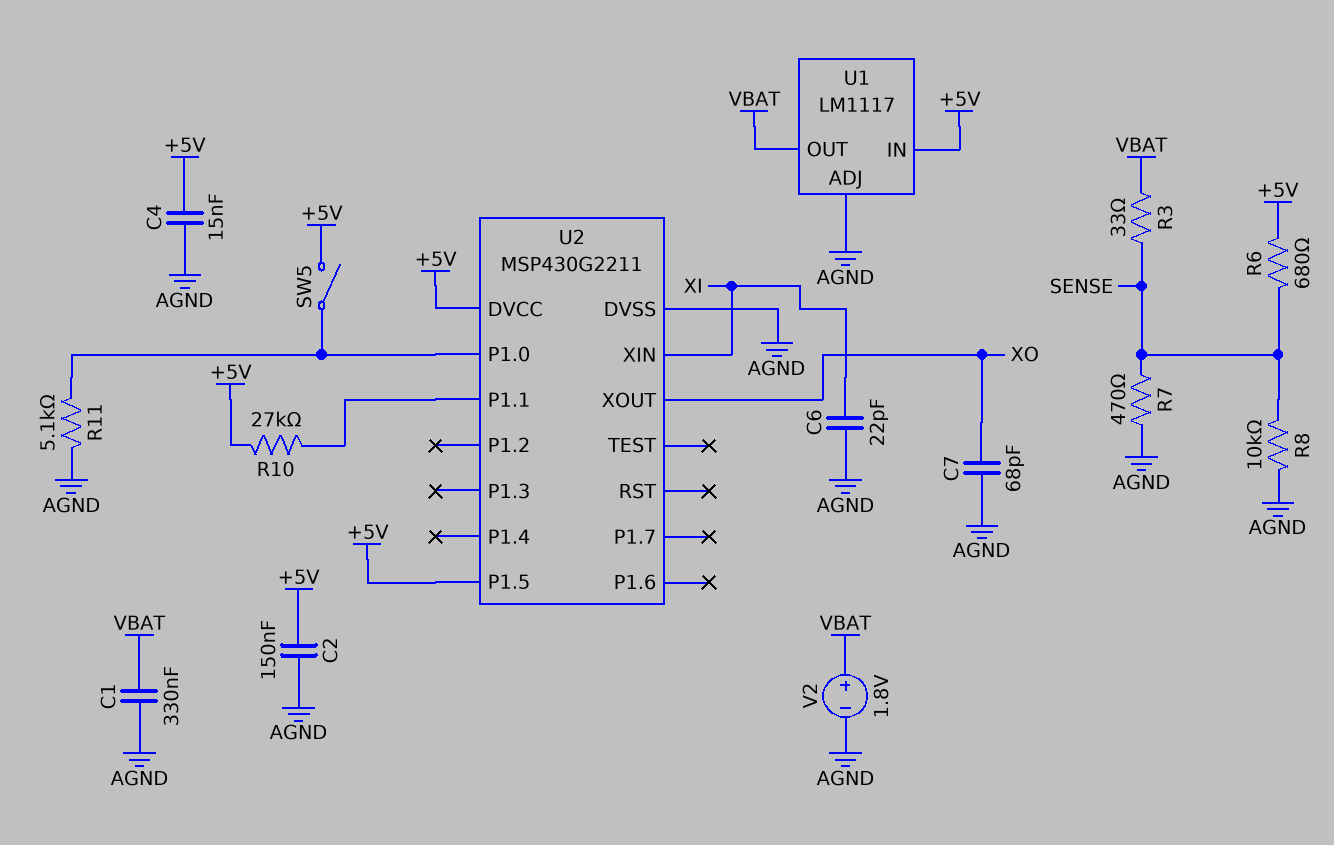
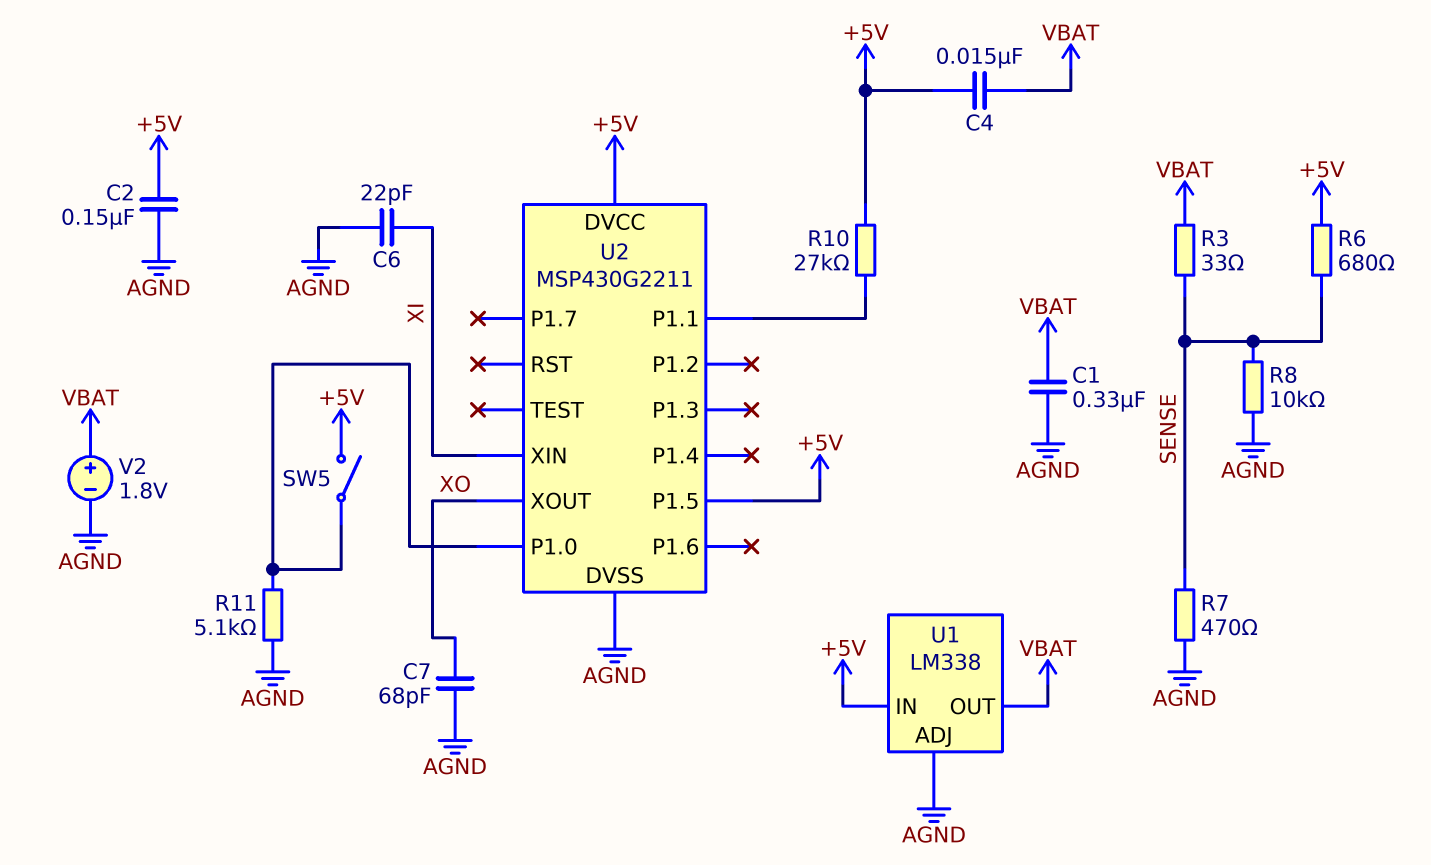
C4: 15nF (+5V, AGND) -> 15nF (+5V, VBAT)
U1: LM1117 -> LM338

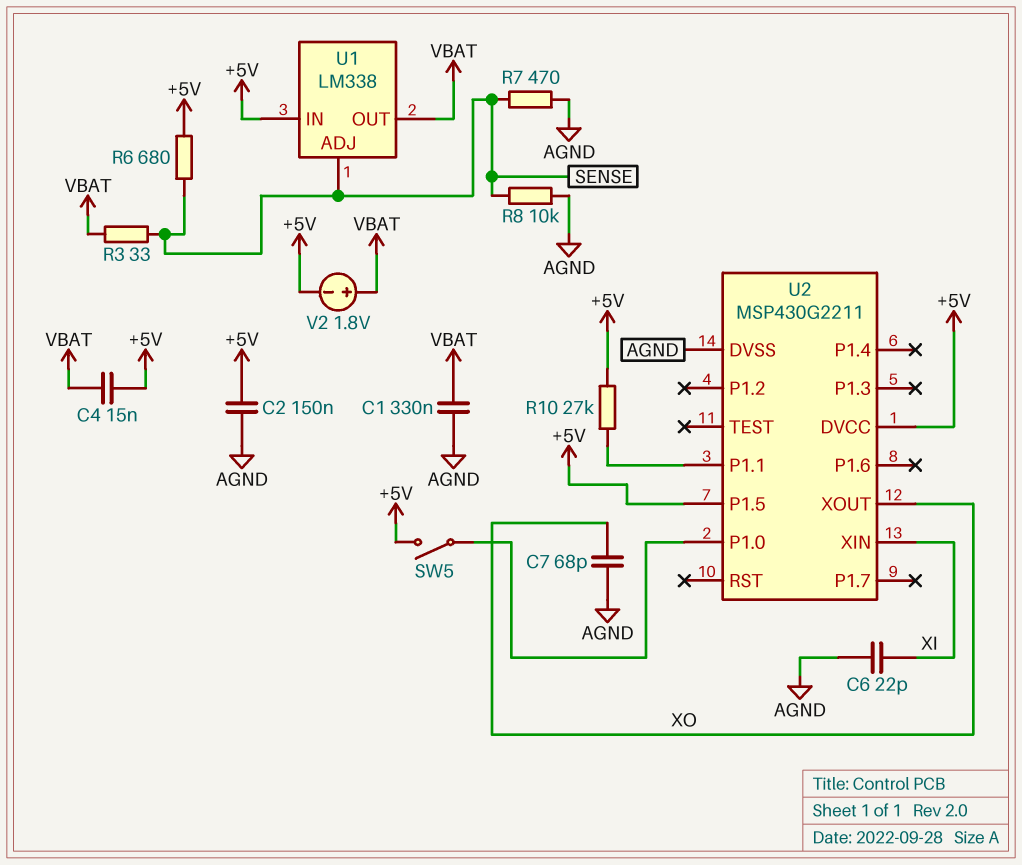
R11: 5.1k (AGND, U2/P1.0) -> none
U1 pin ADJ: AGND -> SENSE
V2: 1.8V (plus VBAT, minus AGND) -> 1.8V (plus VBAT, minus +5V)

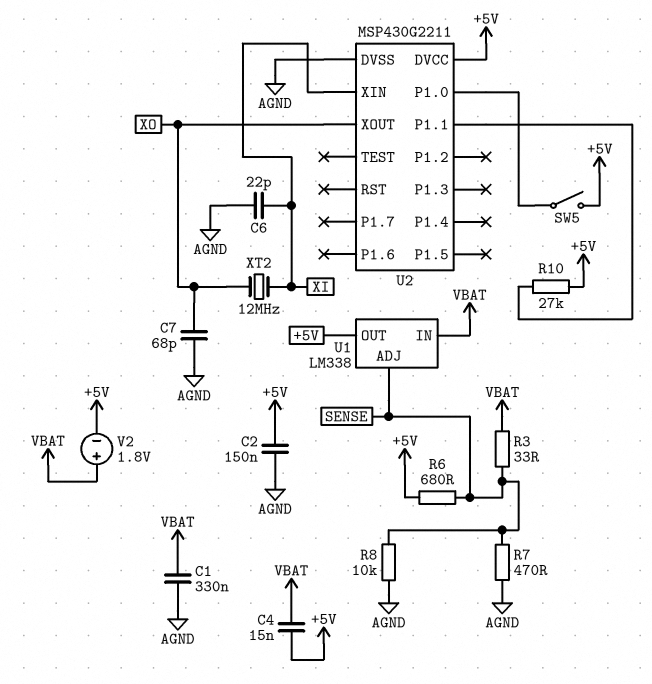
U1 pin IN: +5V -> VBAT
U1 pin OUT: VBAT -> +5V
U2 pin P1.5: +5V -> none
XT2: none -> 12MHz (XI, XO)

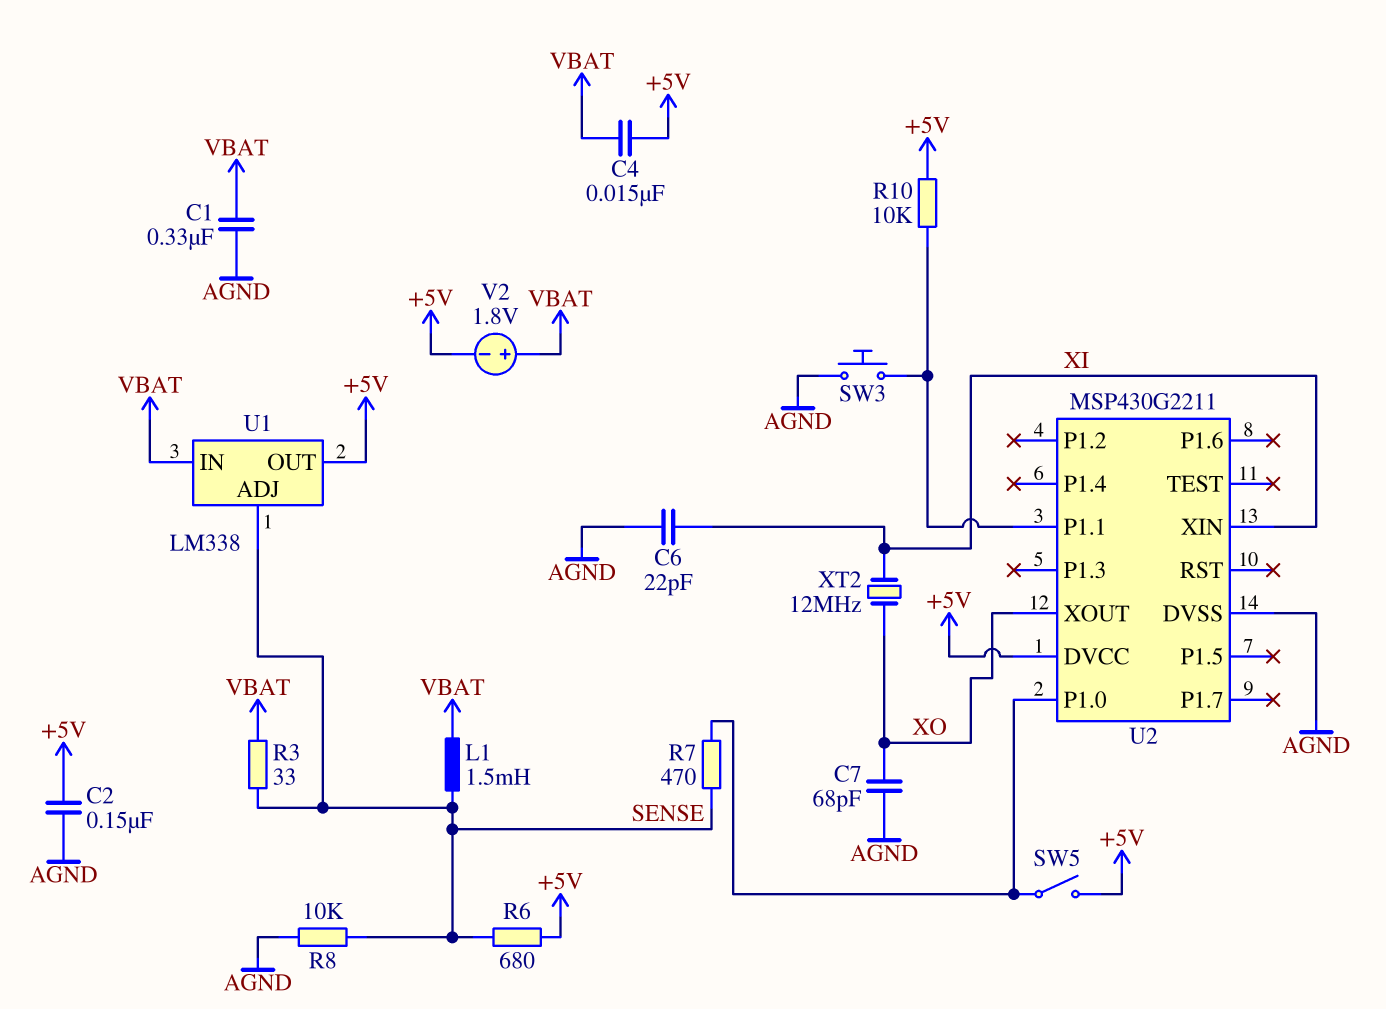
L1: none -> 1.5mH (SENSE, VBAT)
R7: 470 (AGND, SENSE) -> 470 (SENSE, U2/P1.0)
R10: 27k (+5V, U2/P1.1) -> 10k (+5V, U2/P1.1)
SW3: none -> button (AGND, U2/P1.1)

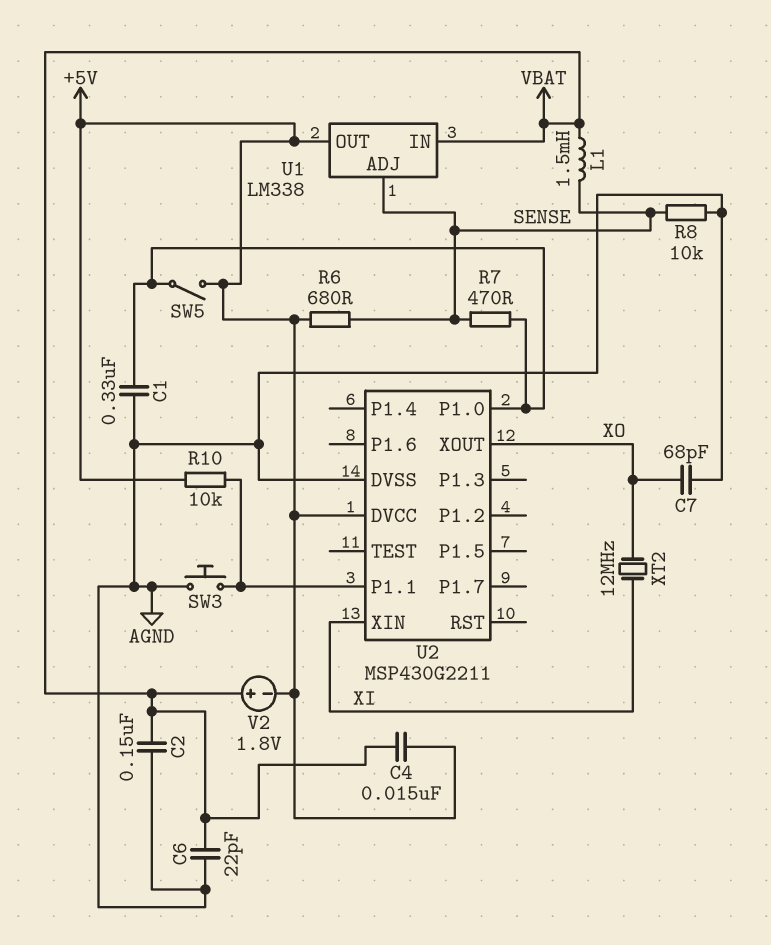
C1: 330nF (AGND, VBAT) -> 330nF (AGND, U2/P1.0)
C2: 150nF (+5V, AGND) -> 150nF (AGND, VBAT)
C6: 22pF (AGND, XI) -> 22pF (AGND, VBAT)
R3: 33 (SENSE, VBAT) -> none

